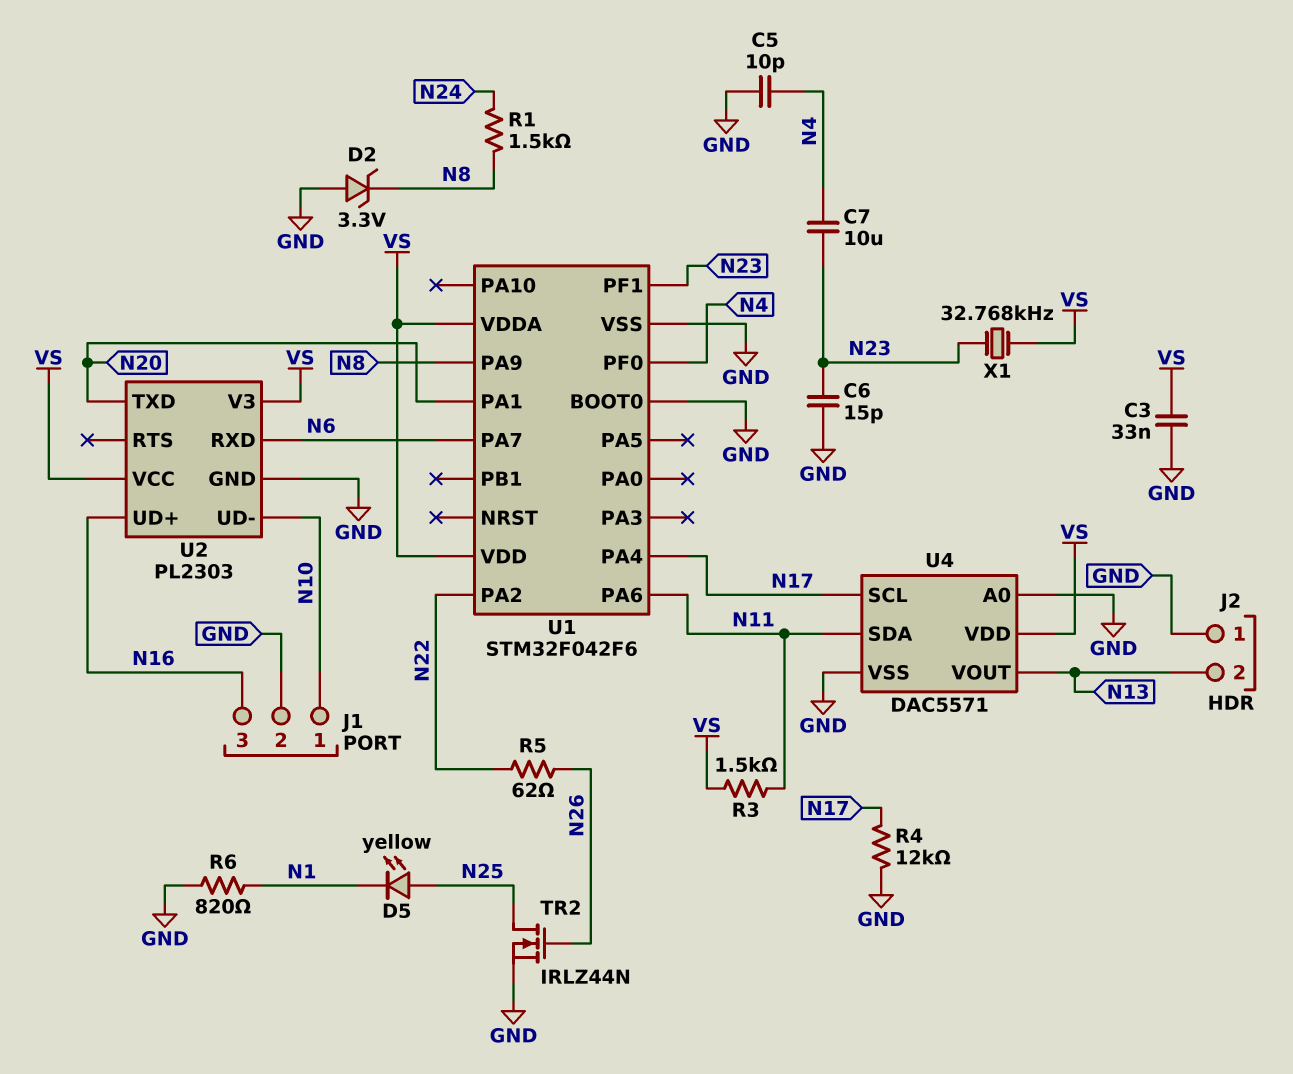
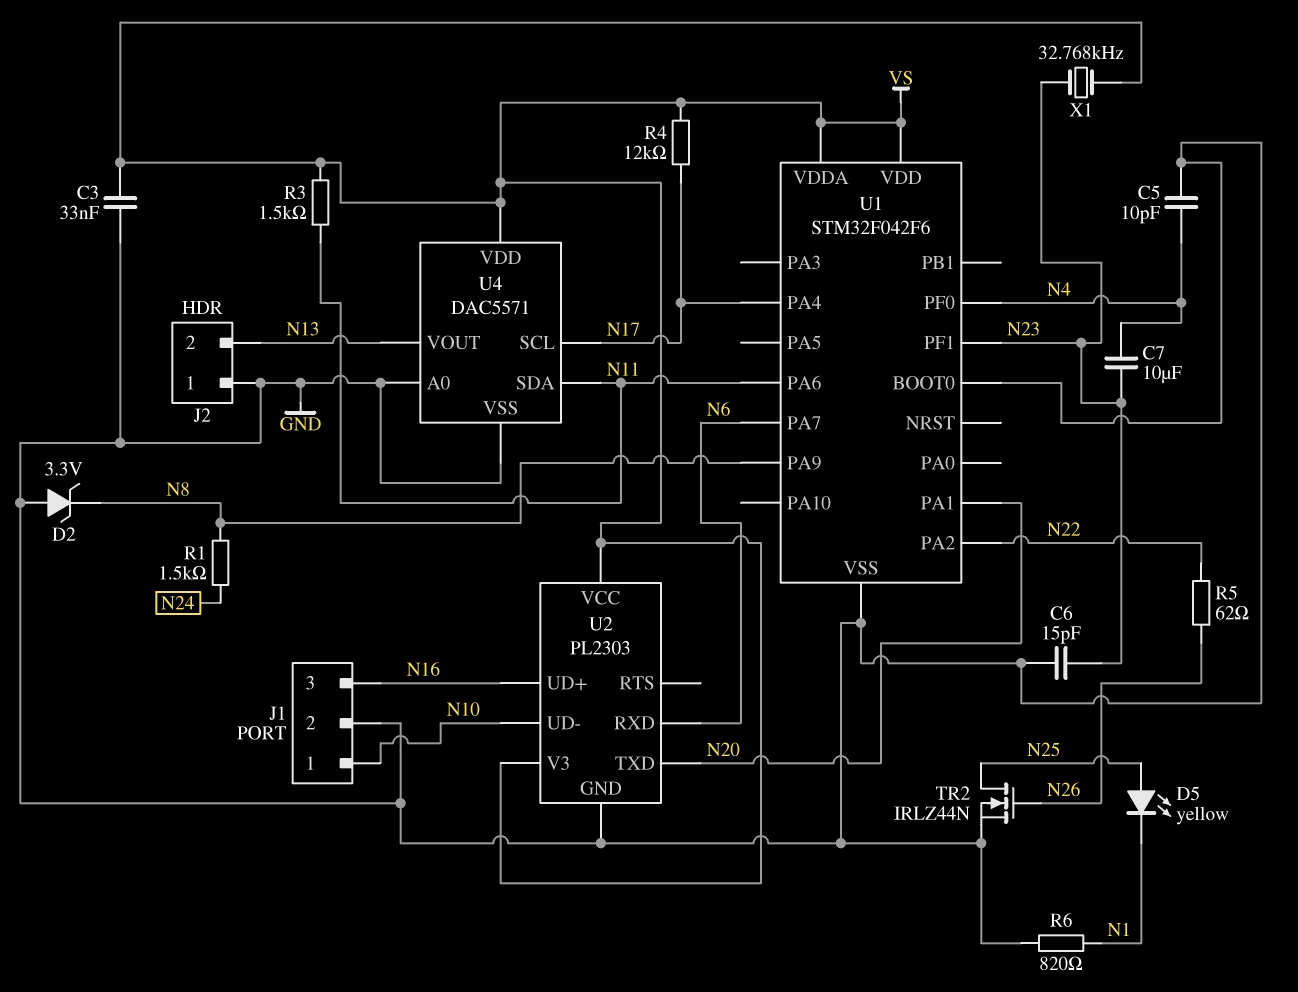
R4: 12k (GND, N17) -> 12k (N17, VS)

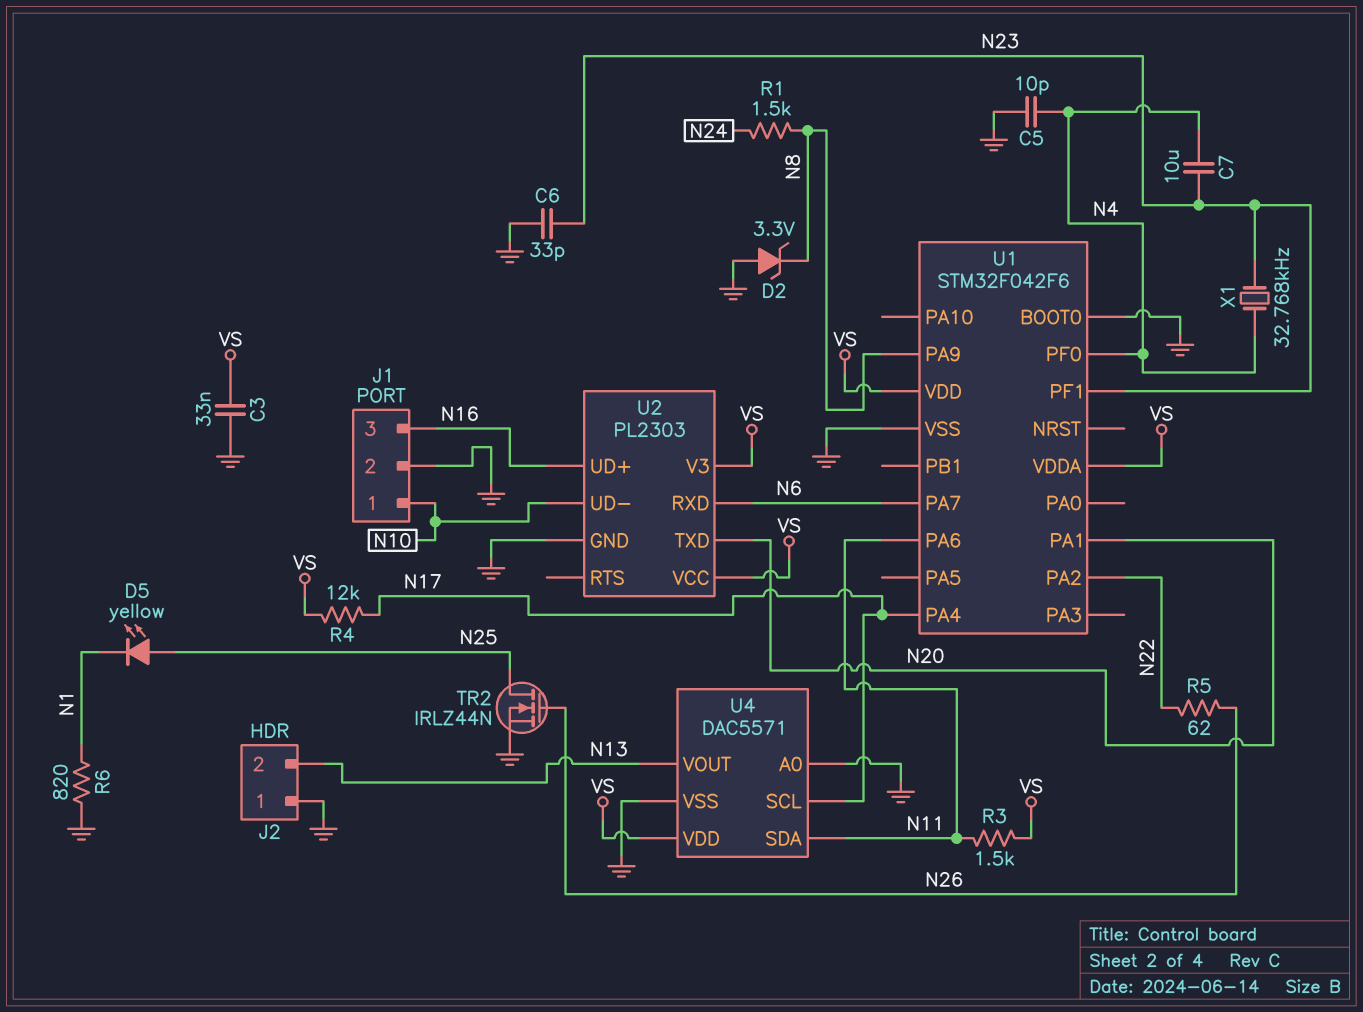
C6: 15pF (GND, N23) -> 33pF (GND, N23)
X1: 32.768kHz (N23, VS) -> 32.768kHz (N4, N23)

